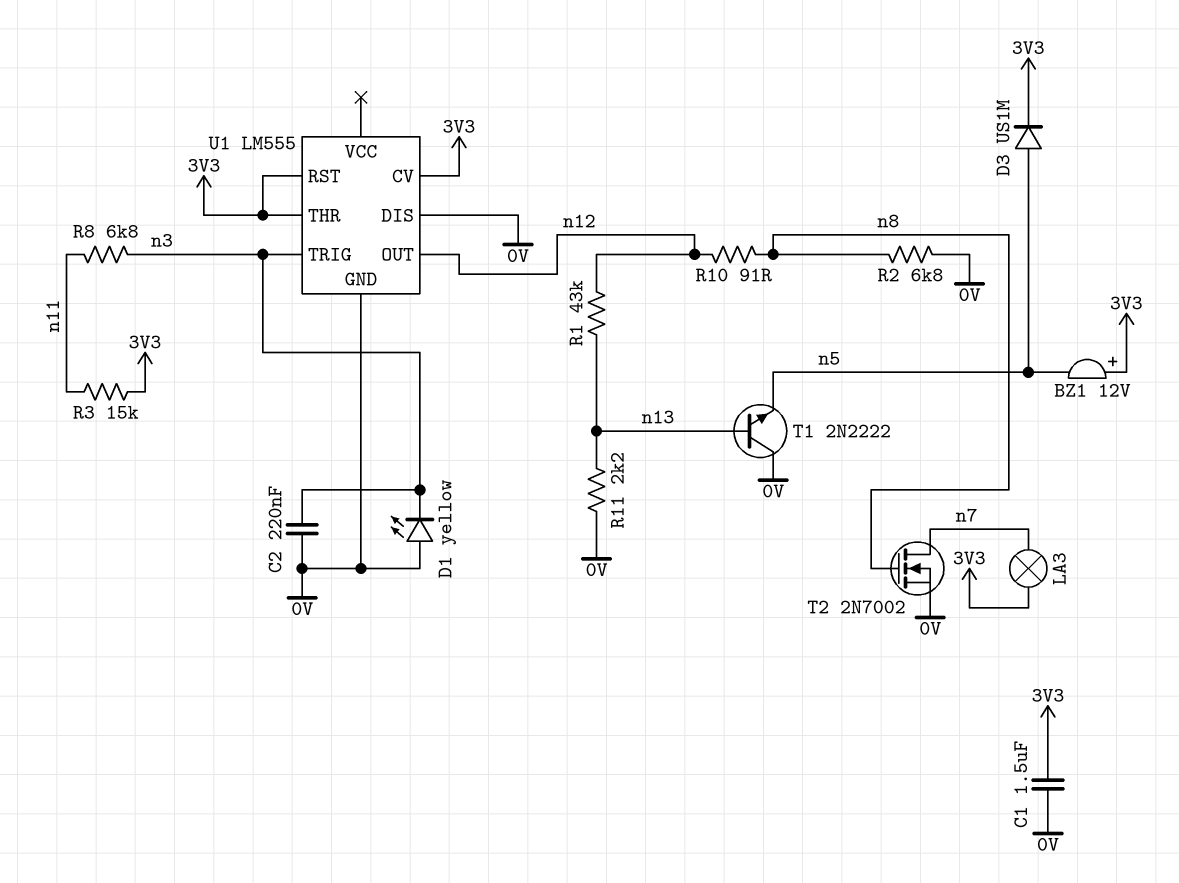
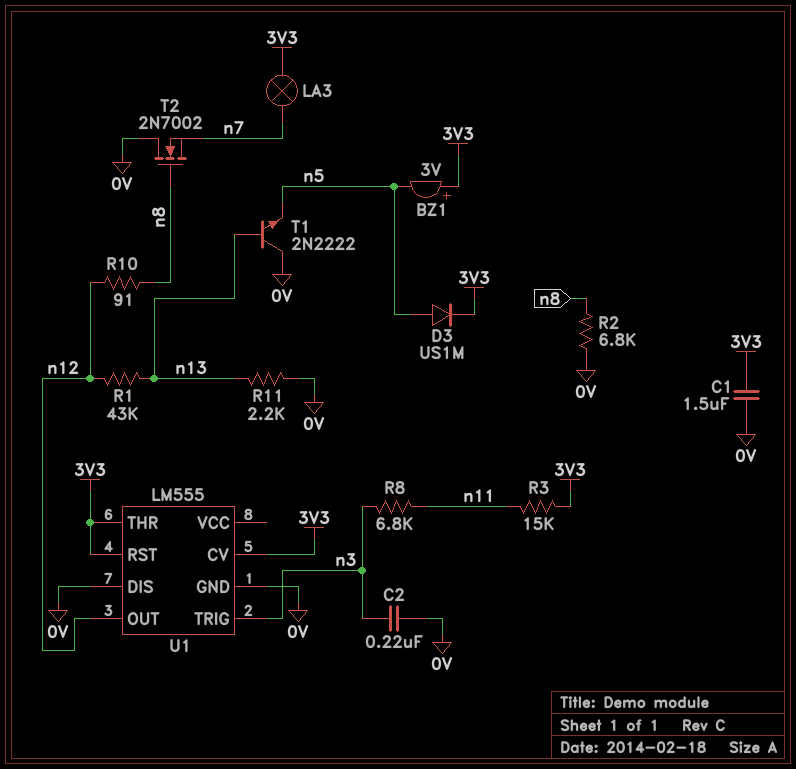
BZ1: buzzer 12V (plus 3V3, minus n5) -> buzzer 3V (plus 3V3, minus n5)
D1: LED yellow (A 0V, K n3) -> none
T2: NMOS 2N7002 (G n8, D n7, S 0V) -> NMOS 2N7002 (G n8, D 0V, S n7)

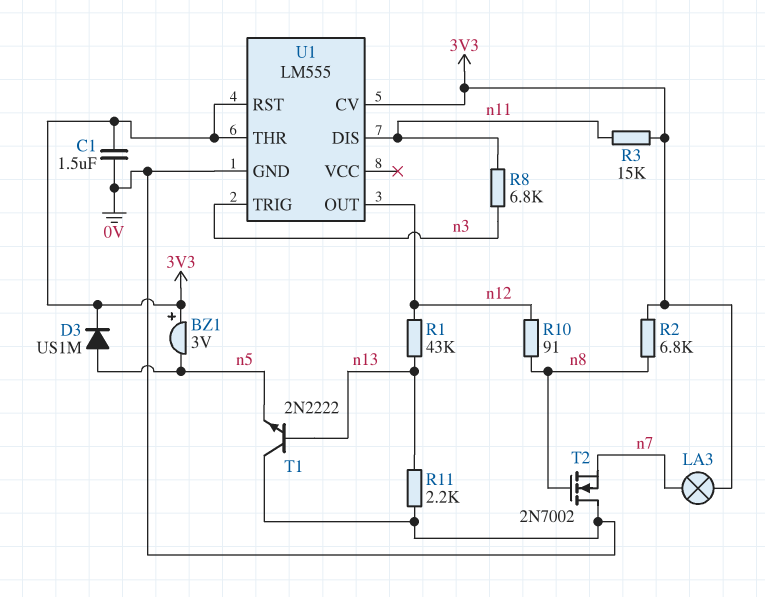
C2: 220nF (0V, n3) -> none
R2: 6.8k (0V, n8) -> 6.8k (3V3, n8)
U1 pin DIS: 0V -> n11

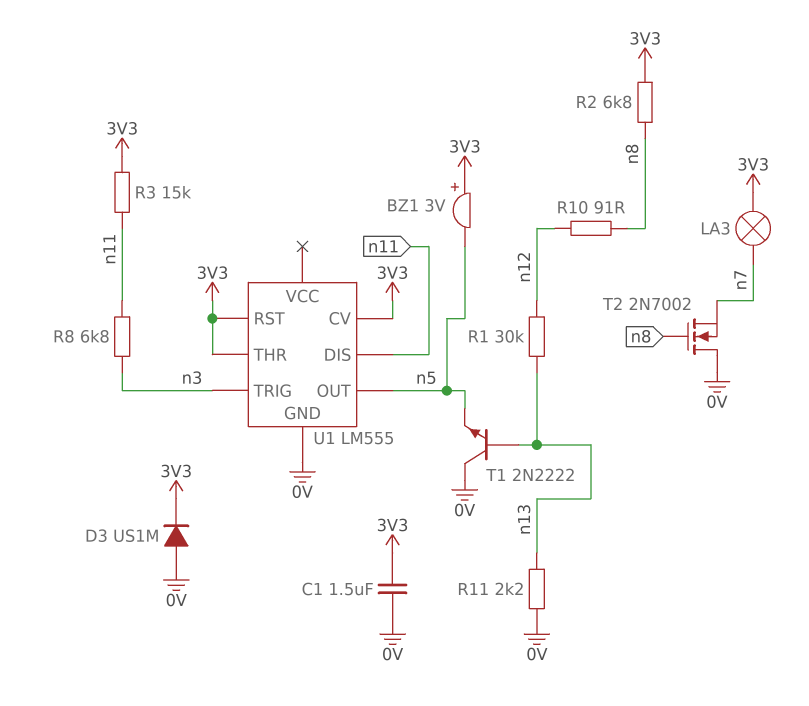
D3: diode US1M (A n5, K 3V3) -> diode US1M (A 0V, K 3V3)
R1: 43k (n12, n13) -> 30k (n12, n13)
U1 pin OUT: n12 -> n5

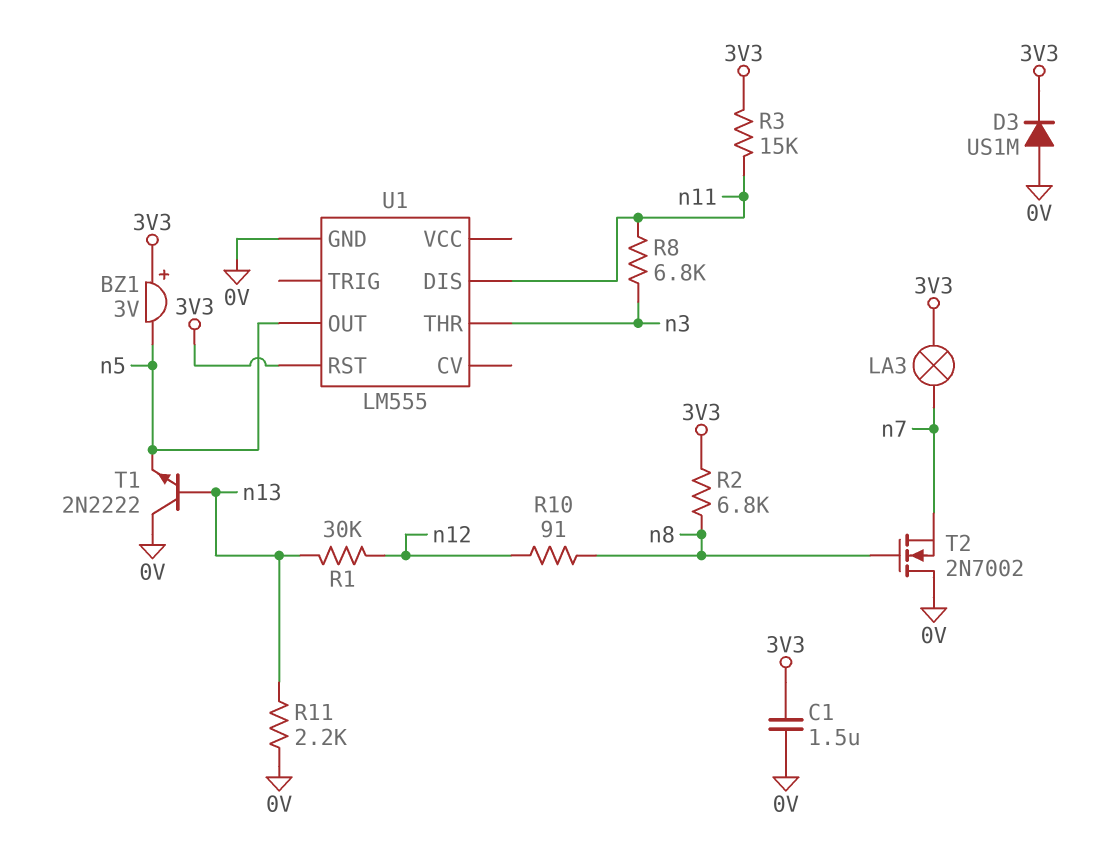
U1 pin CV: 3V3 -> none
U1 pin THR: 3V3 -> n3
U1 pin TRIG: n3 -> none

